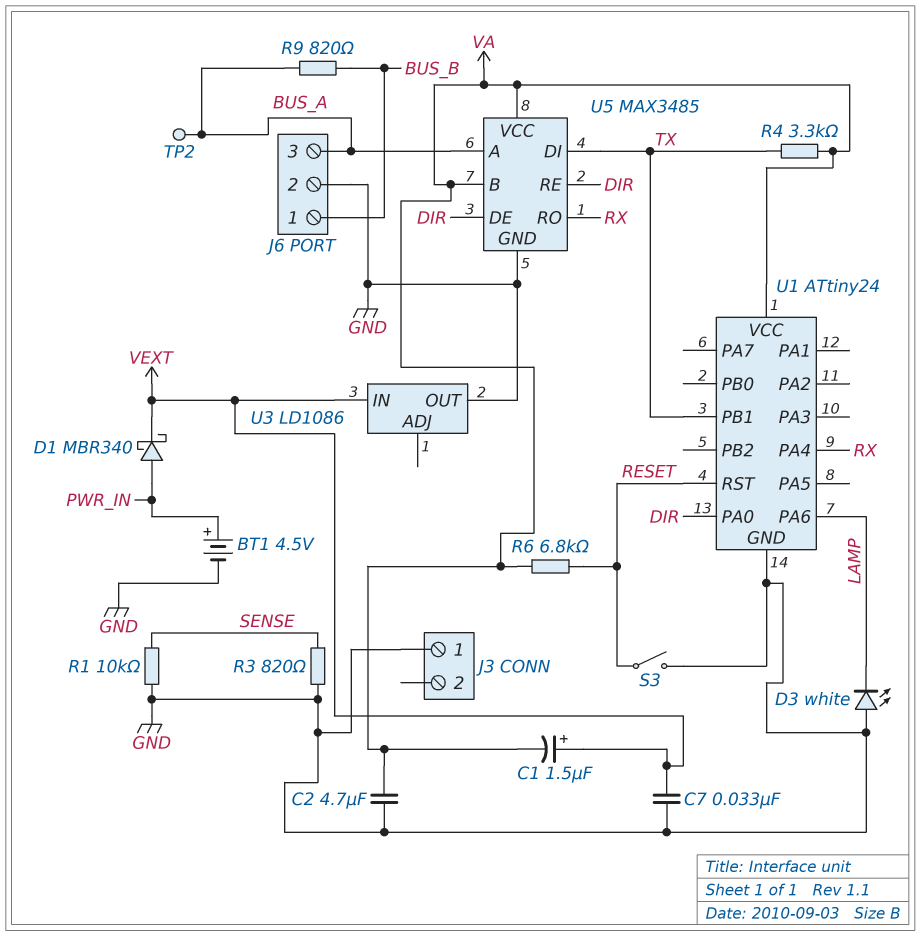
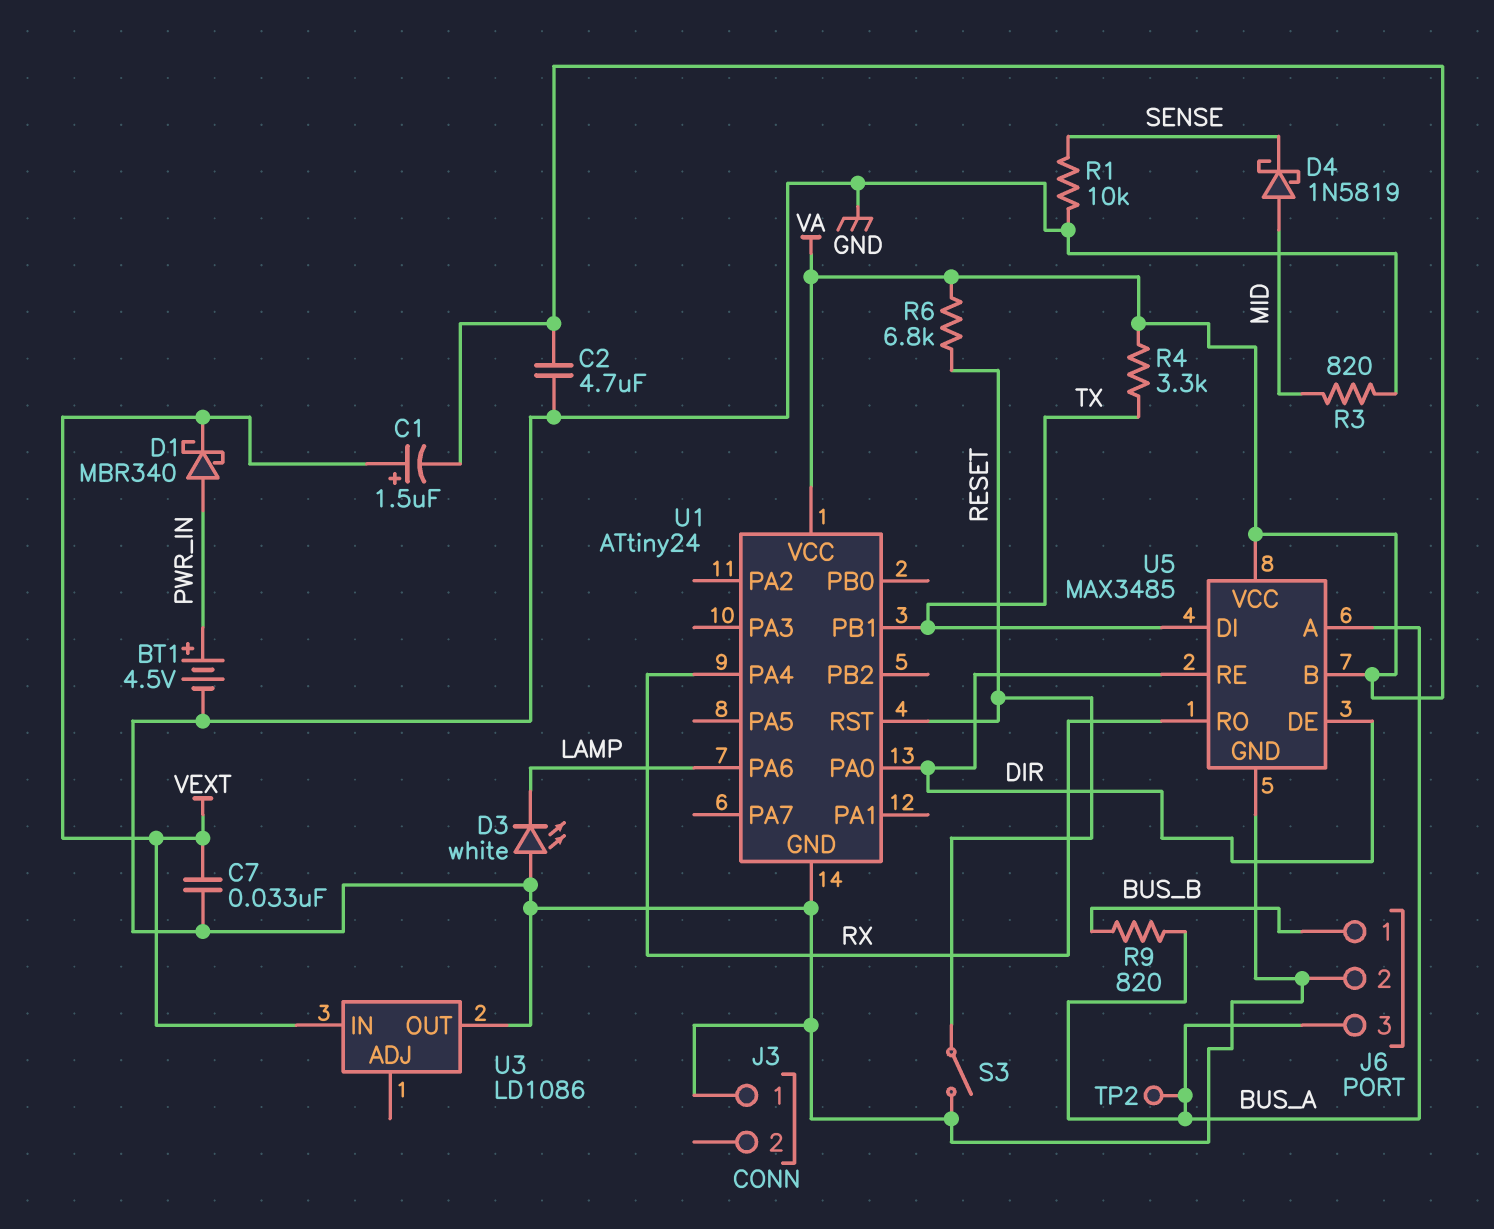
D4: none -> schottky 1N5819 (A MID, K SENSE)
R3: 820 (GND, SENSE) -> 820 (GND, MID)

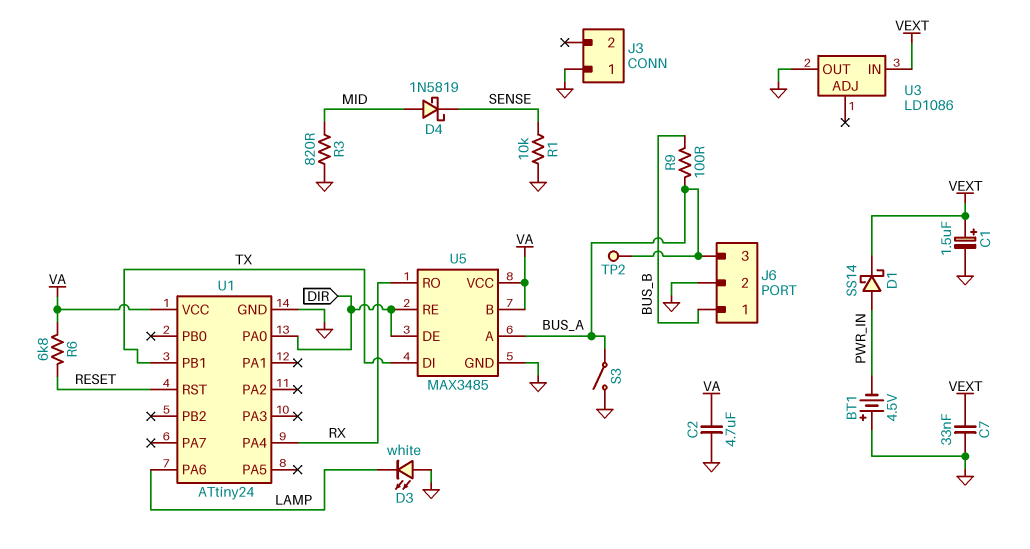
BT1: 4.5V (plus PWR_IN, minus GND) -> 4.5V (plus GND, minus PWR_IN)
C1: 1.5uF (plus VEXT, minus VA) -> 1.5uF (plus VEXT, minus GND)
D1: schottky MBR340 (A PWR_IN, K VEXT) -> schottky SS14 (A PWR_IN, K VEXT)
R4: 3.3k (TX, VA) -> none
R9: 820 (BUS_A, BUS_B) -> 100 (BUS_A, BUS_B)
S3: switch (GND, RESET) -> switch (BUS_A, GND)

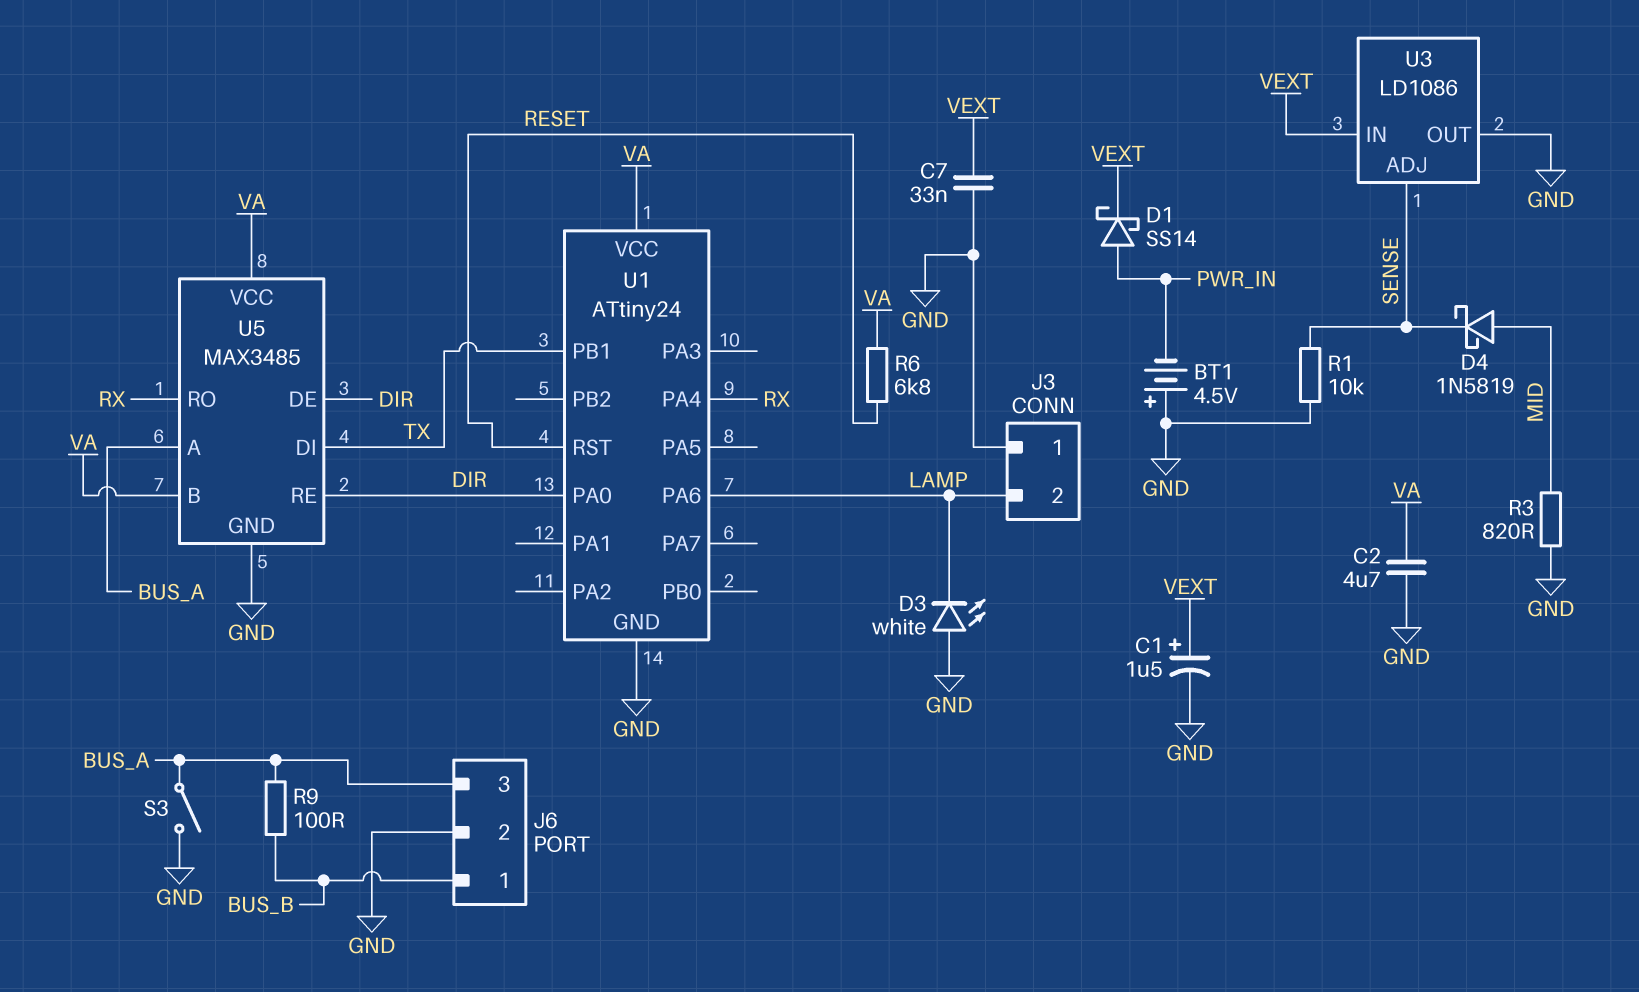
J3 pin 2: none -> LAMP
TP2: test point (BUS_A) -> none
U3 pin ADJ: none -> SENSE

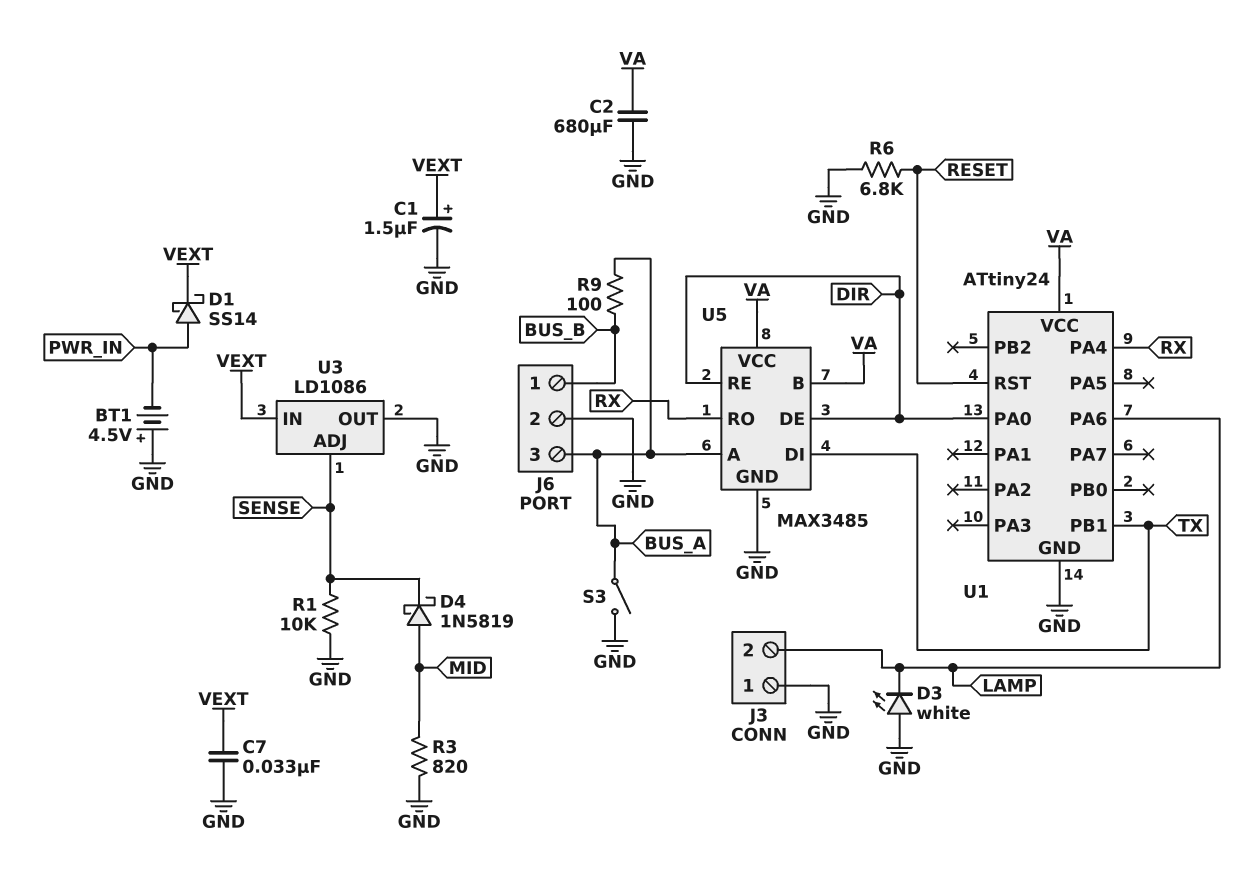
C2: 4.7uF (GND, VA) -> 680uF (GND, VA)
R6: 6.8k (RESET, VA) -> 6.8k (GND, RESET)

